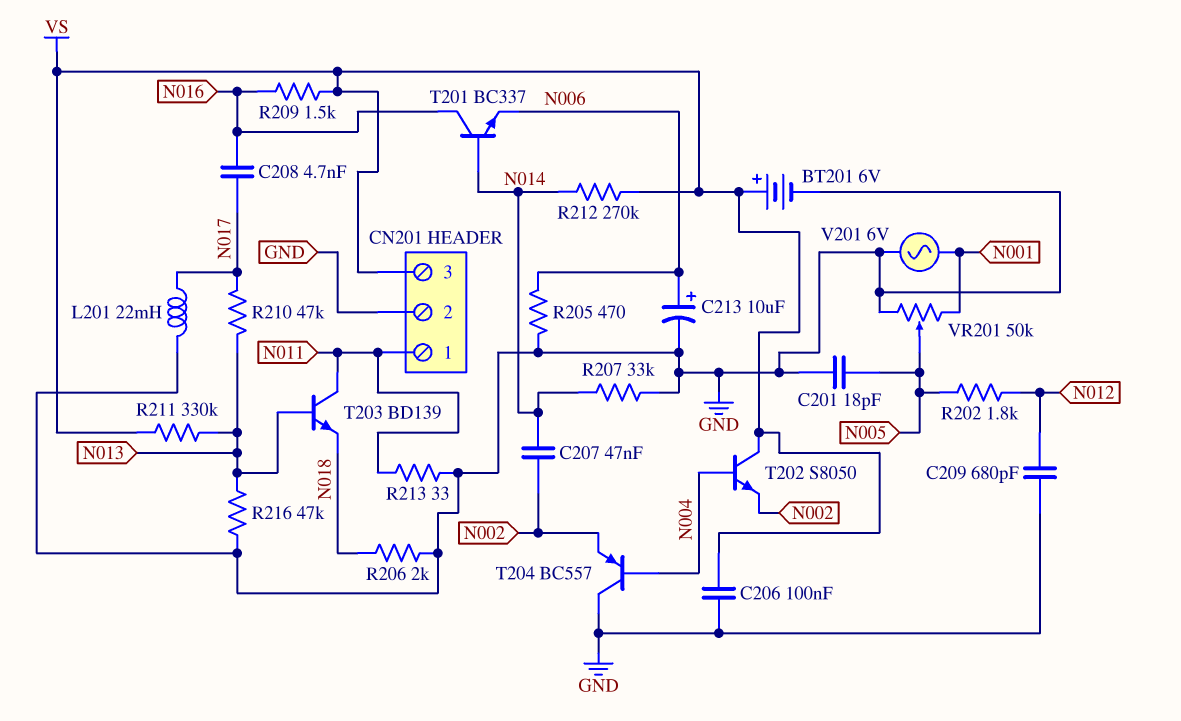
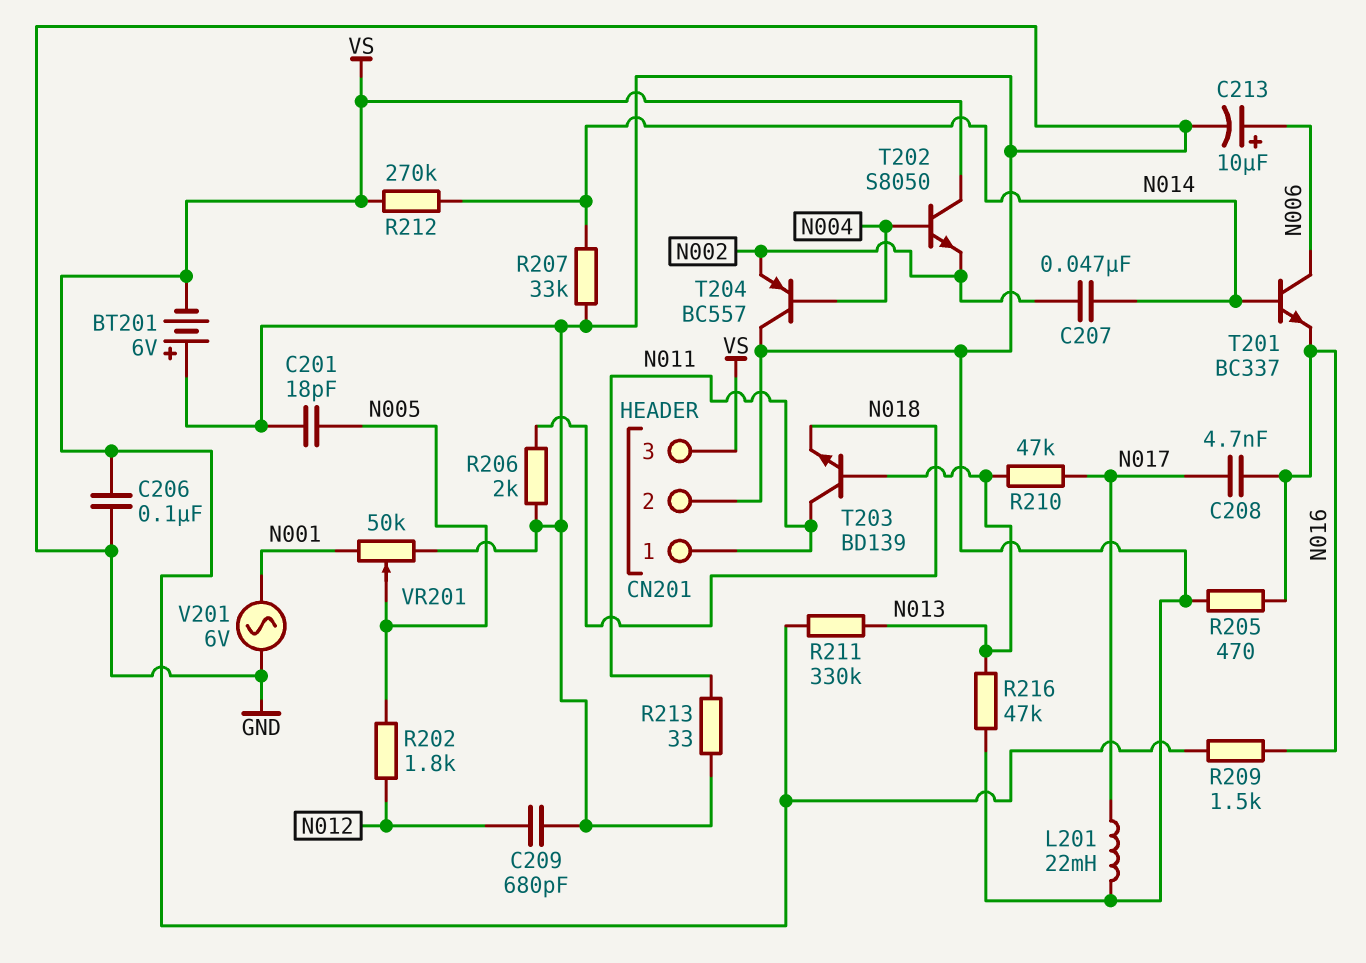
BT201: 6V (plus VS, minus GND) -> 6V (plus GND, minus VS)
R205: 470 (GND, N006) -> 470 (GND, N016)
T201: NPN BC337 (B N014, C N016, E N006) -> NPN BC337 (B N014, C N006, E N016)

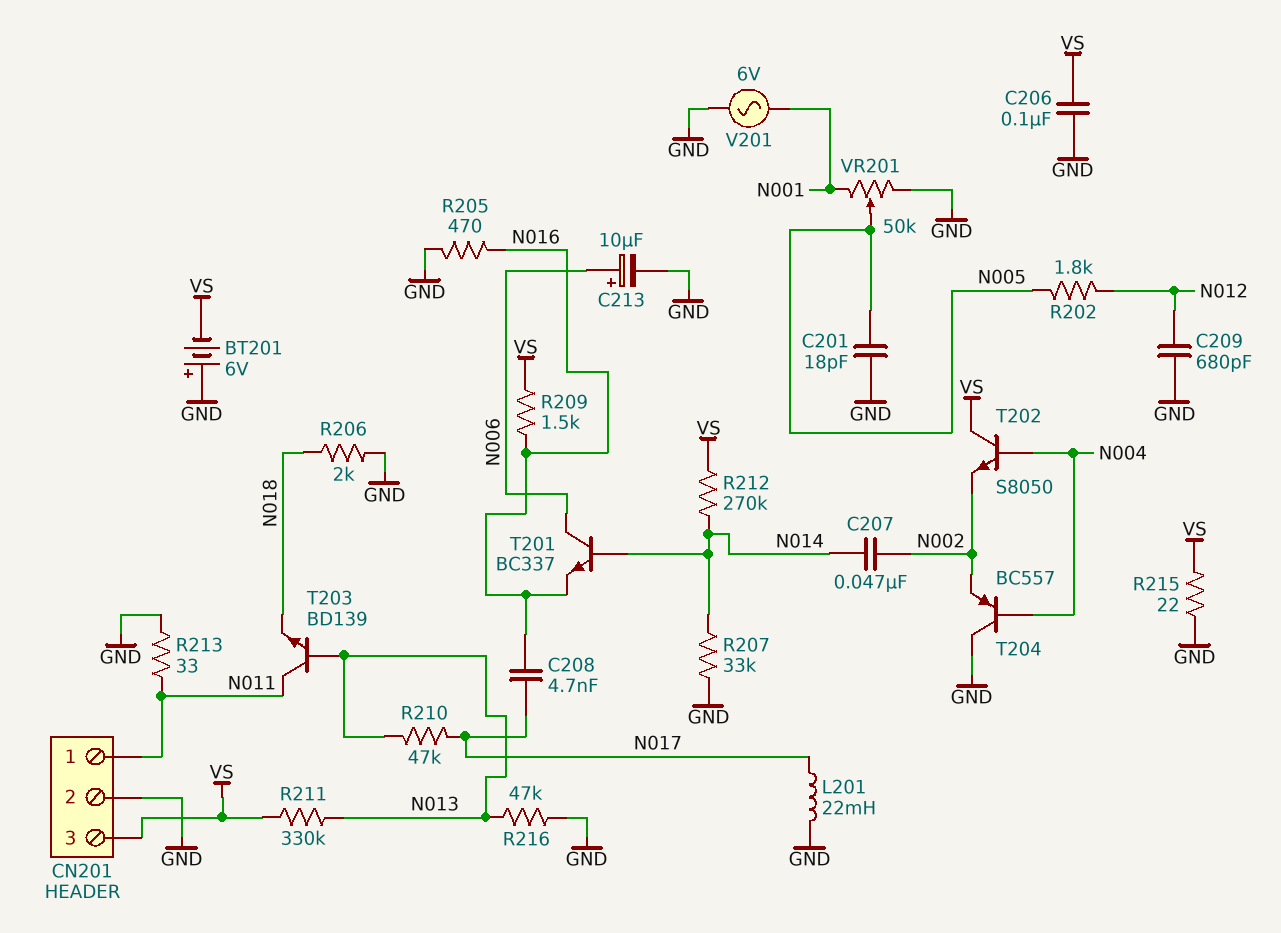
R215: none -> 22 (GND, VS)

